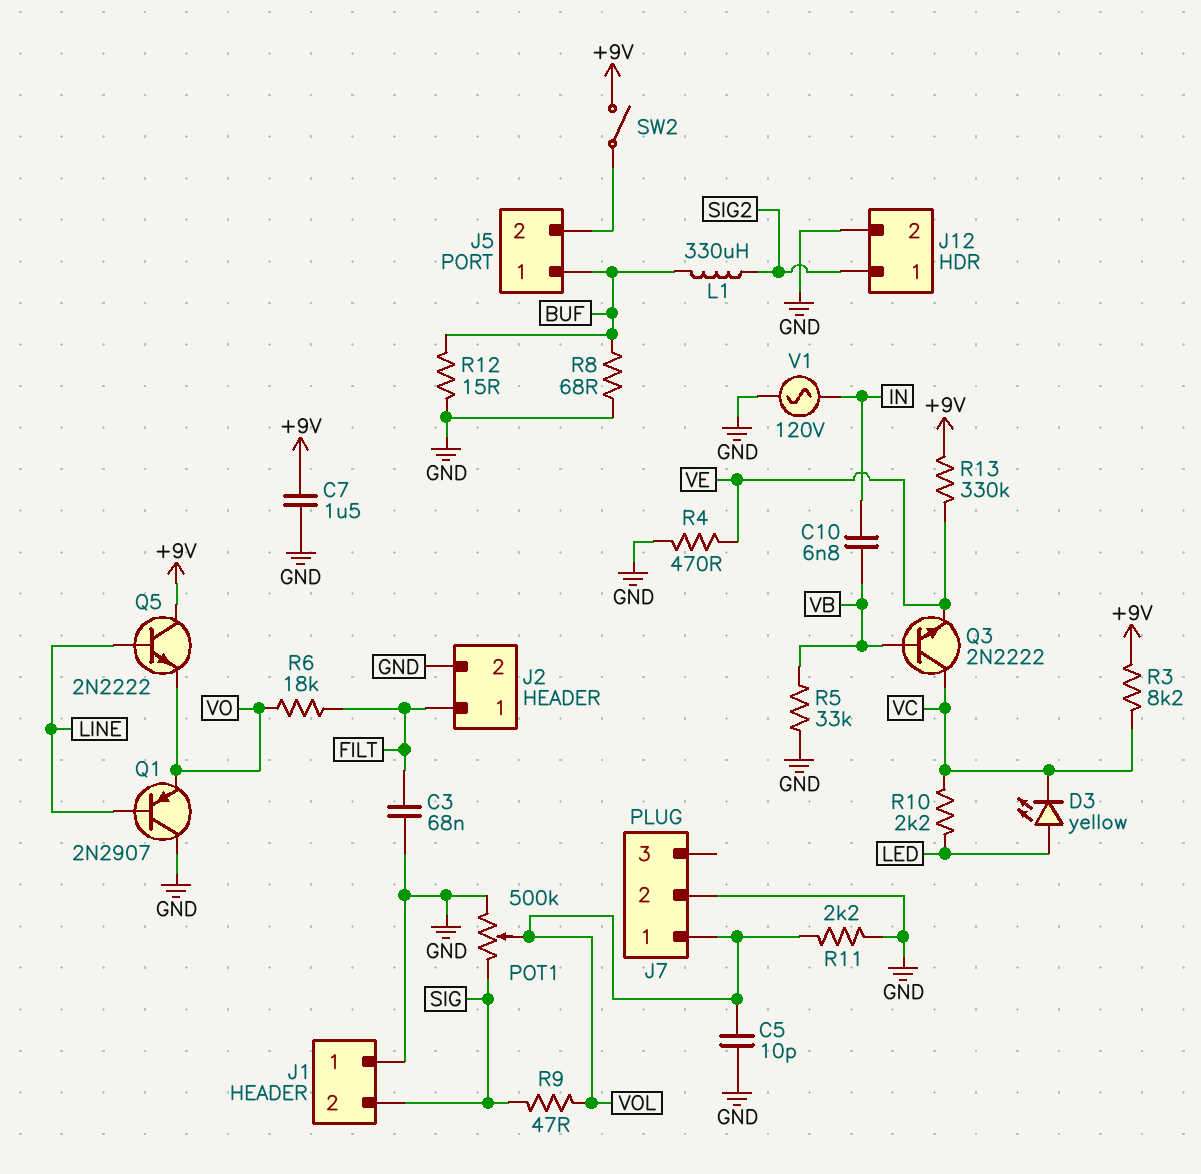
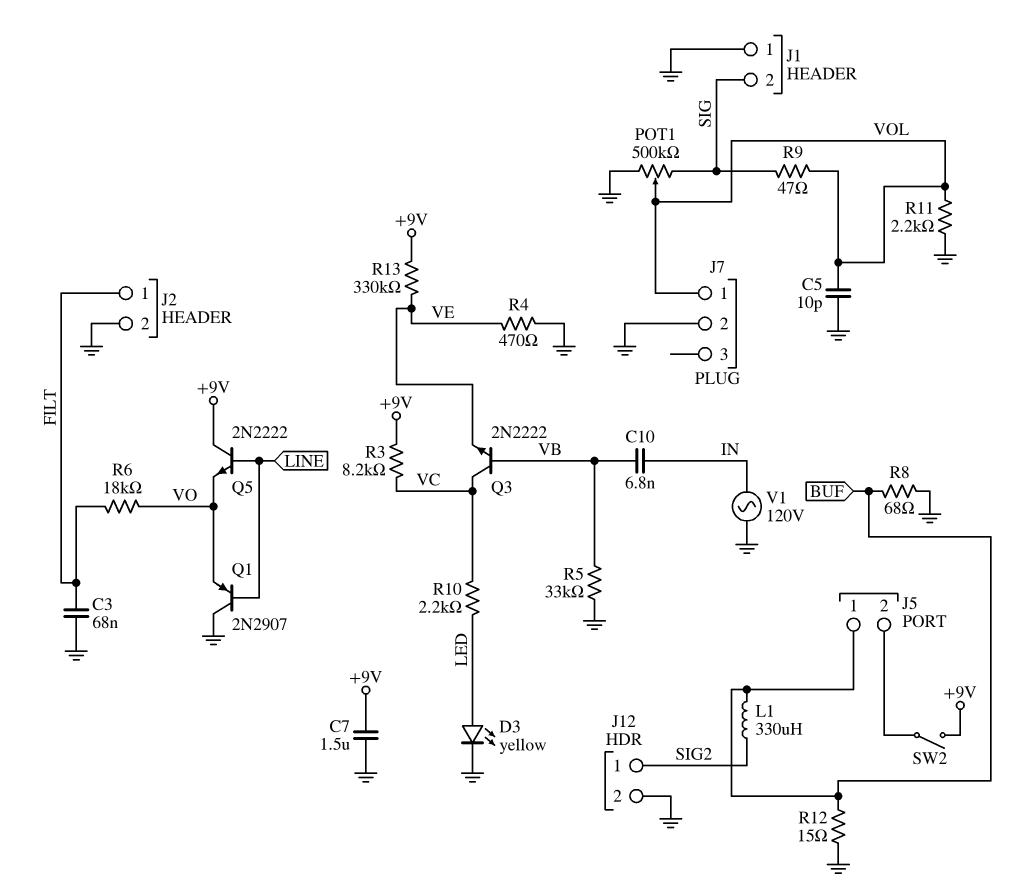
D3: LED yellow (A LED, K VC) -> LED yellow (A LED, K GND)

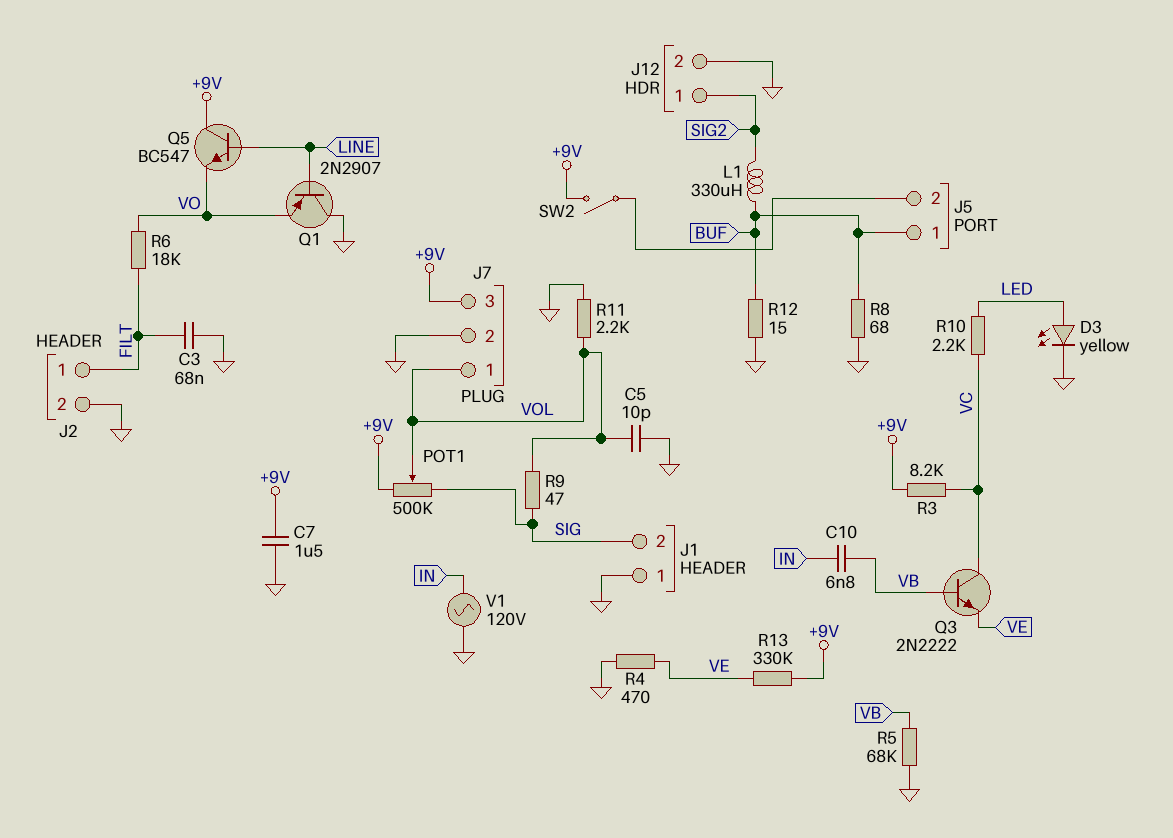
J7 pin 3: none -> +9V
POT1: 500k (GND, SIG, wiper VOL) -> 500k (+9V, SIG, wiper VOL)
Q5: NPN 2N2222 (B LINE, C +9V, E VO) -> NPN BC547 (B LINE, C +9V, E VO)
R5: 33k (GND, VB) -> 68k (GND, VB)

